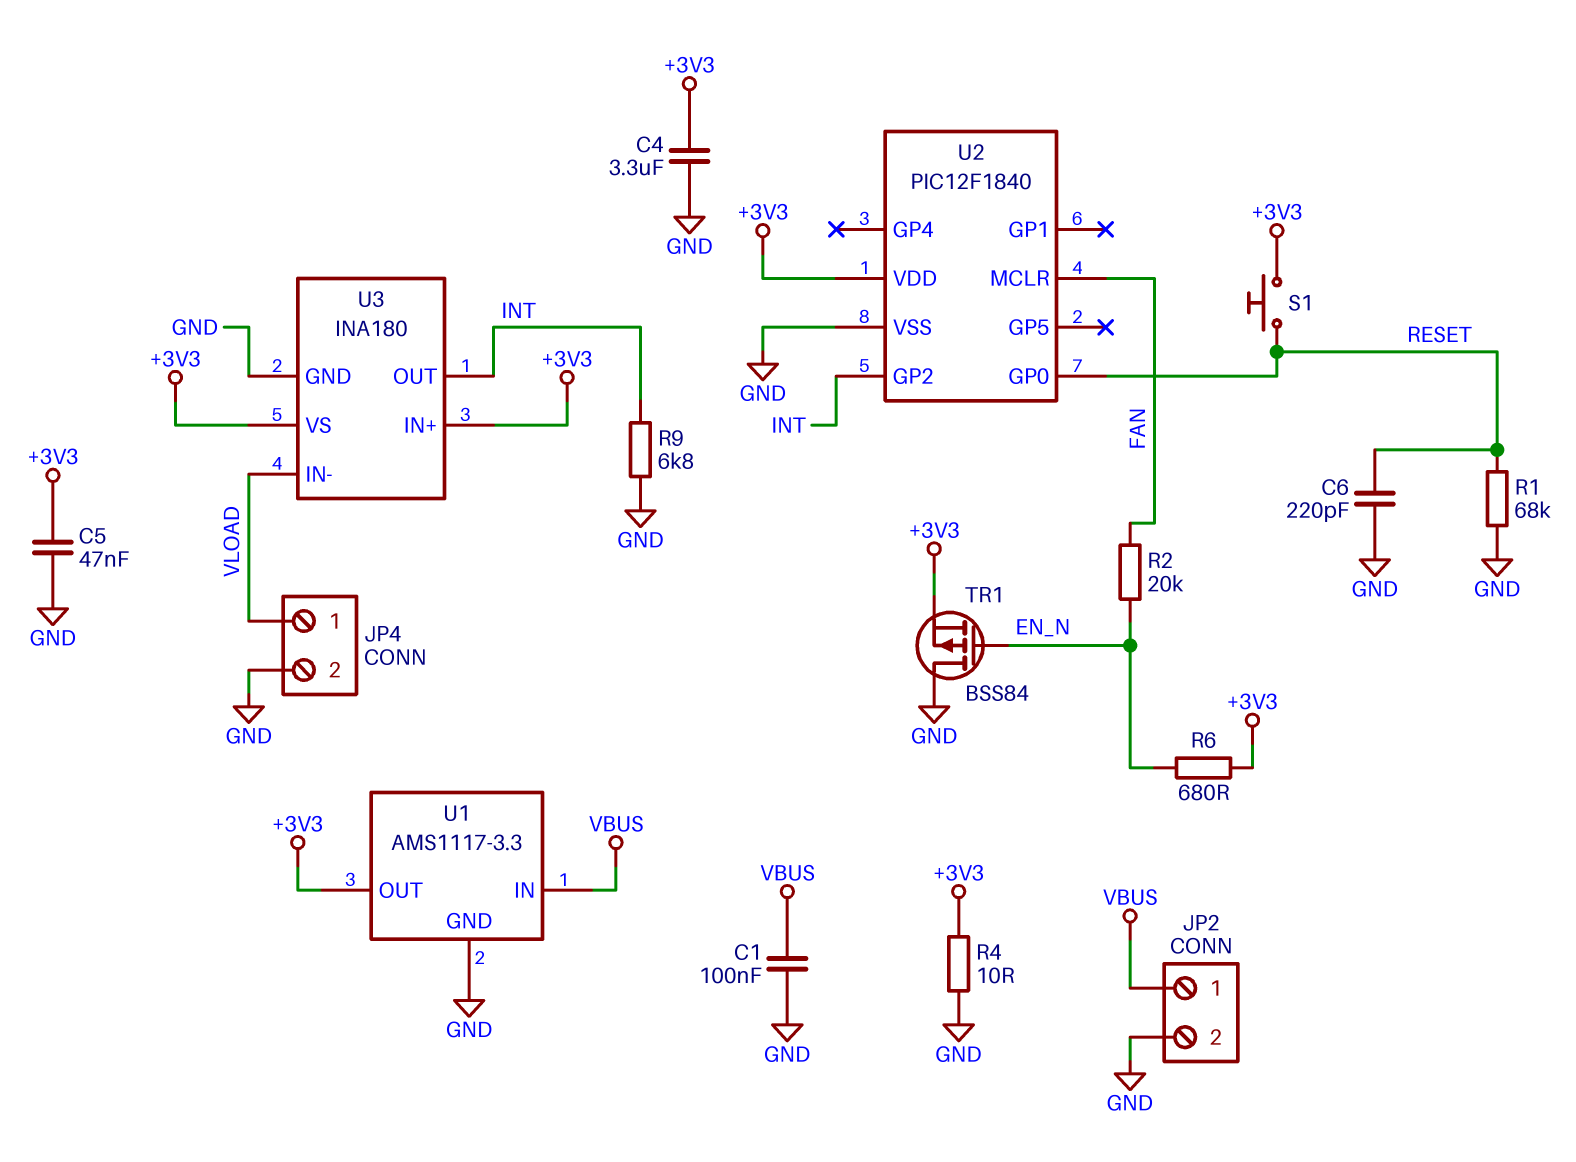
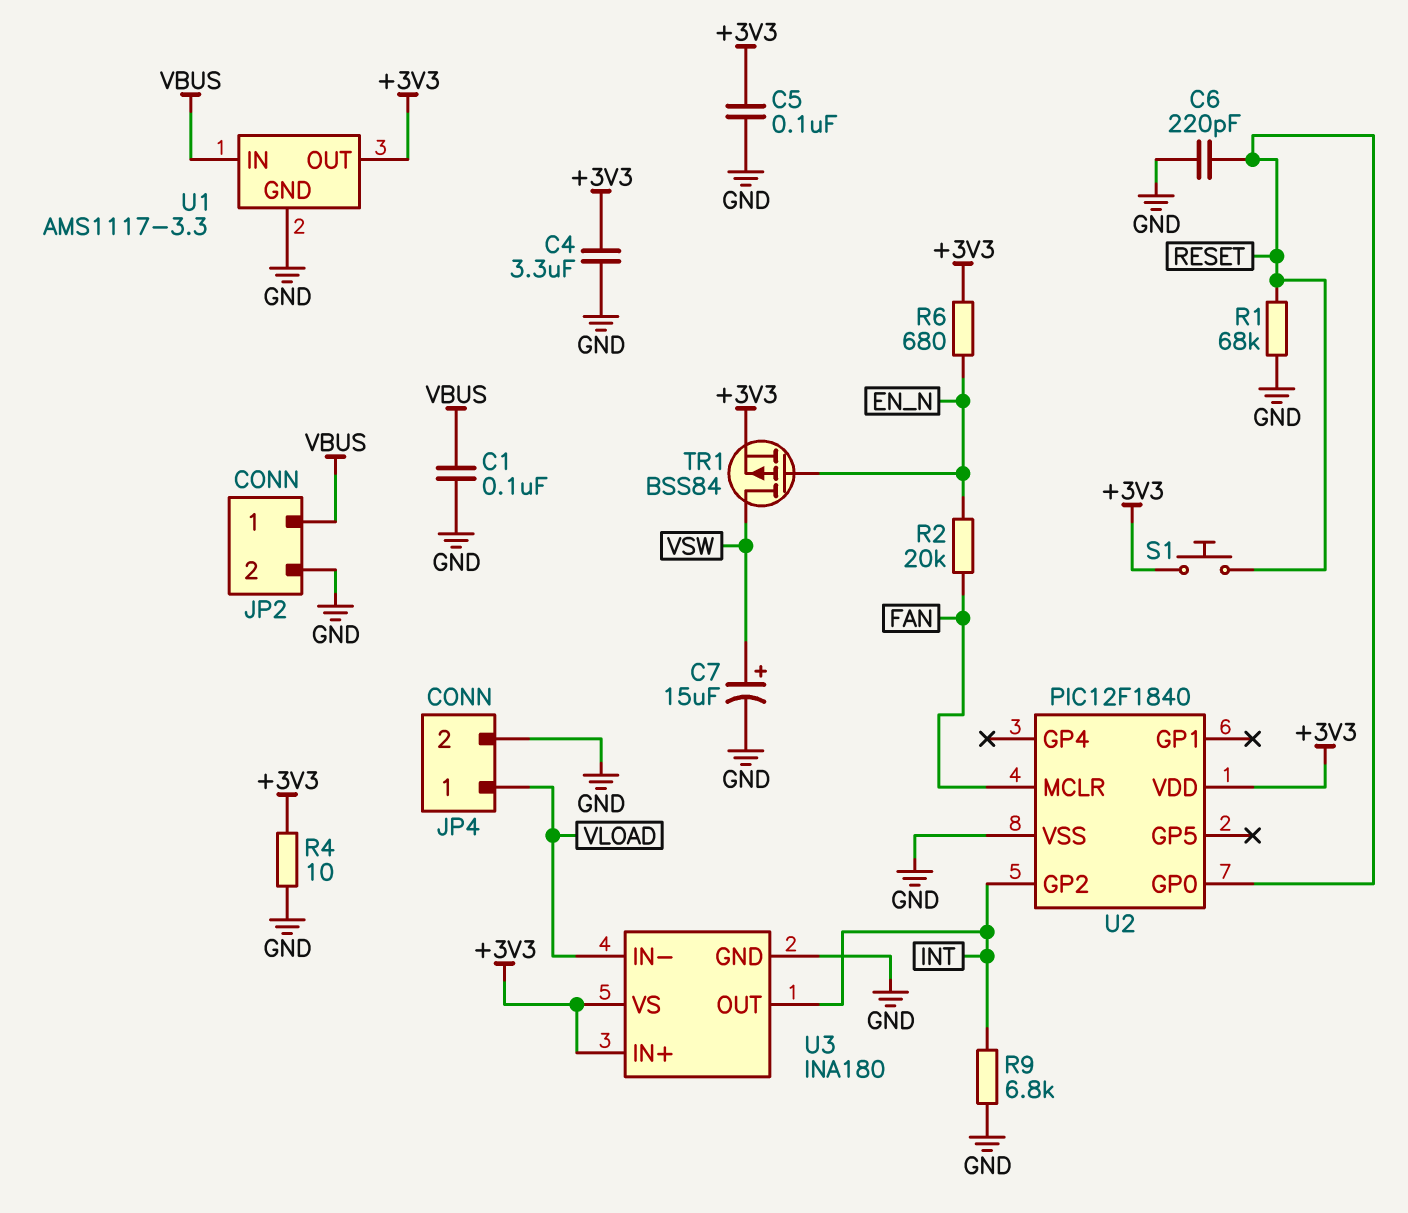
C5: 47nF (+3V3, GND) -> 100nF (+3V3, GND)
C7: none -> 15uF (plus VSW, minus GND)
TR1: PMOS BSS84 (G EN_N, D GND, S +3V3) -> PMOS BSS84 (G EN_N, D VSW, S +3V3)

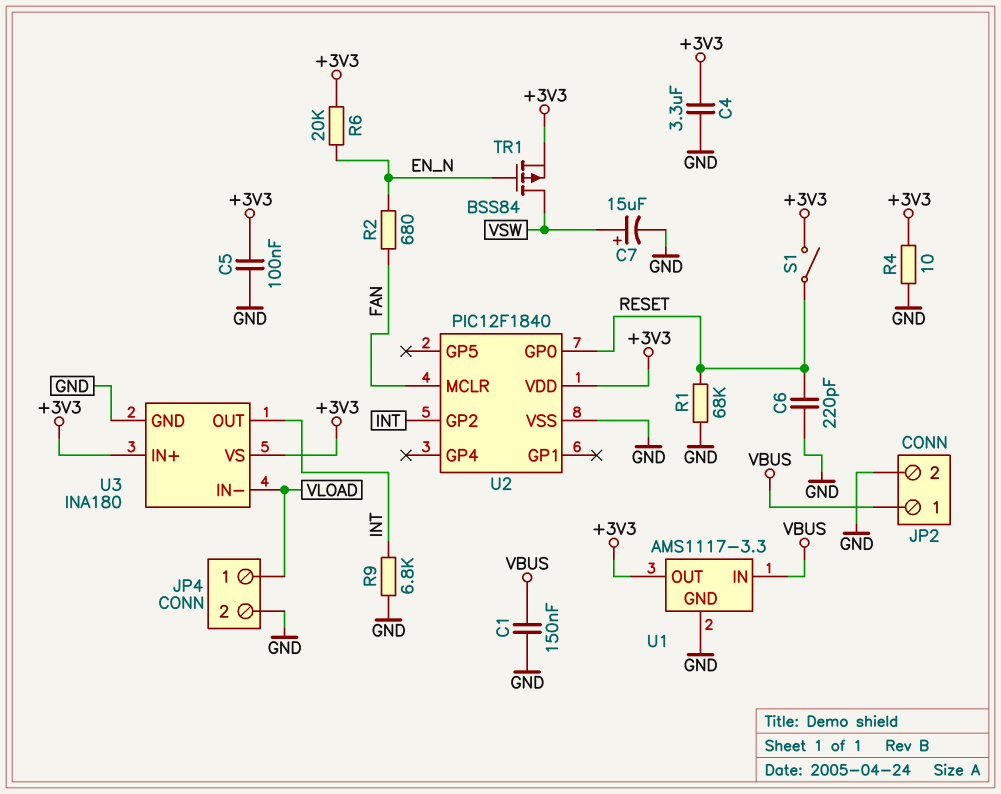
C1: 100nF (GND, VBUS) -> 150nF (GND, VBUS)
R2: 20k (EN_N, FAN) -> 680 (EN_N, FAN)
R6: 680 (+3V3, EN_N) -> 20k (+3V3, EN_N)
S1: button (+3V3, RESET) -> switch (+3V3, RESET)

